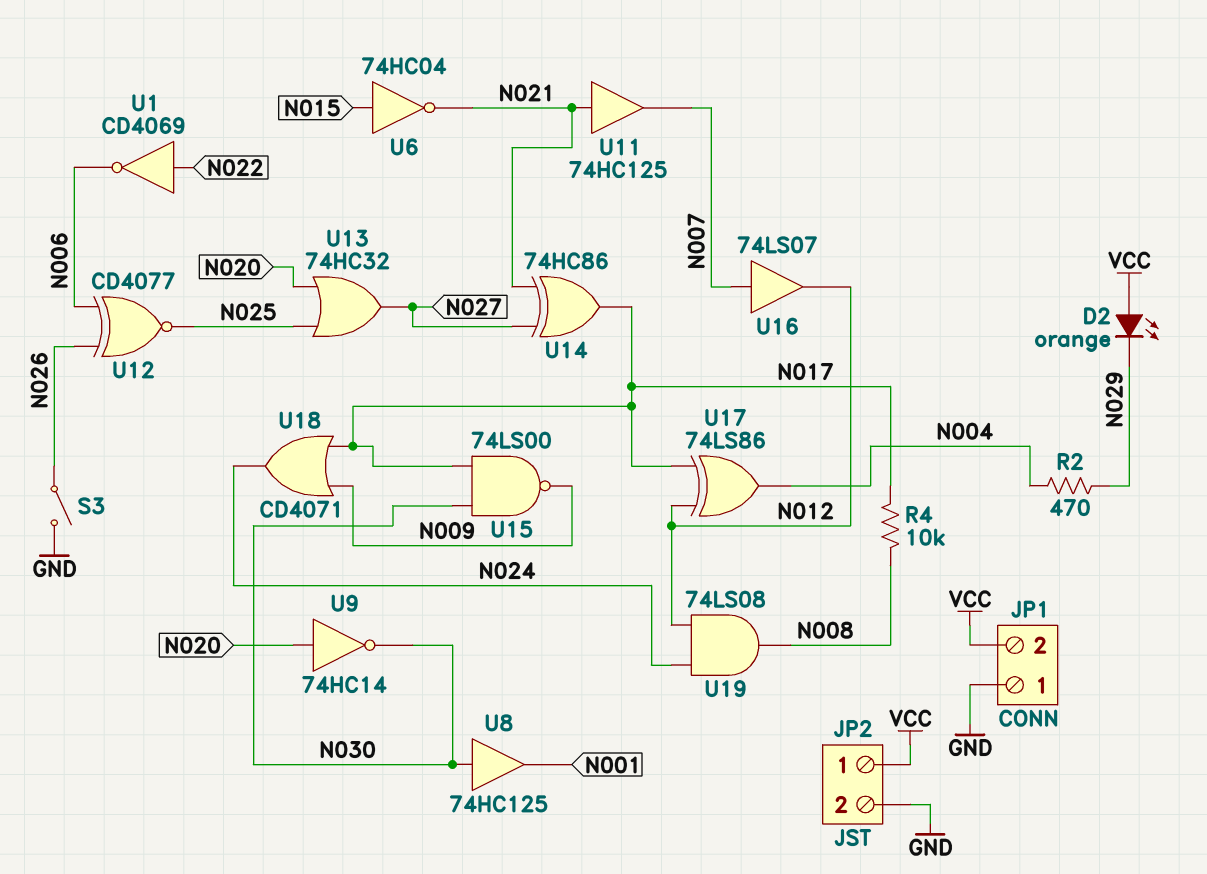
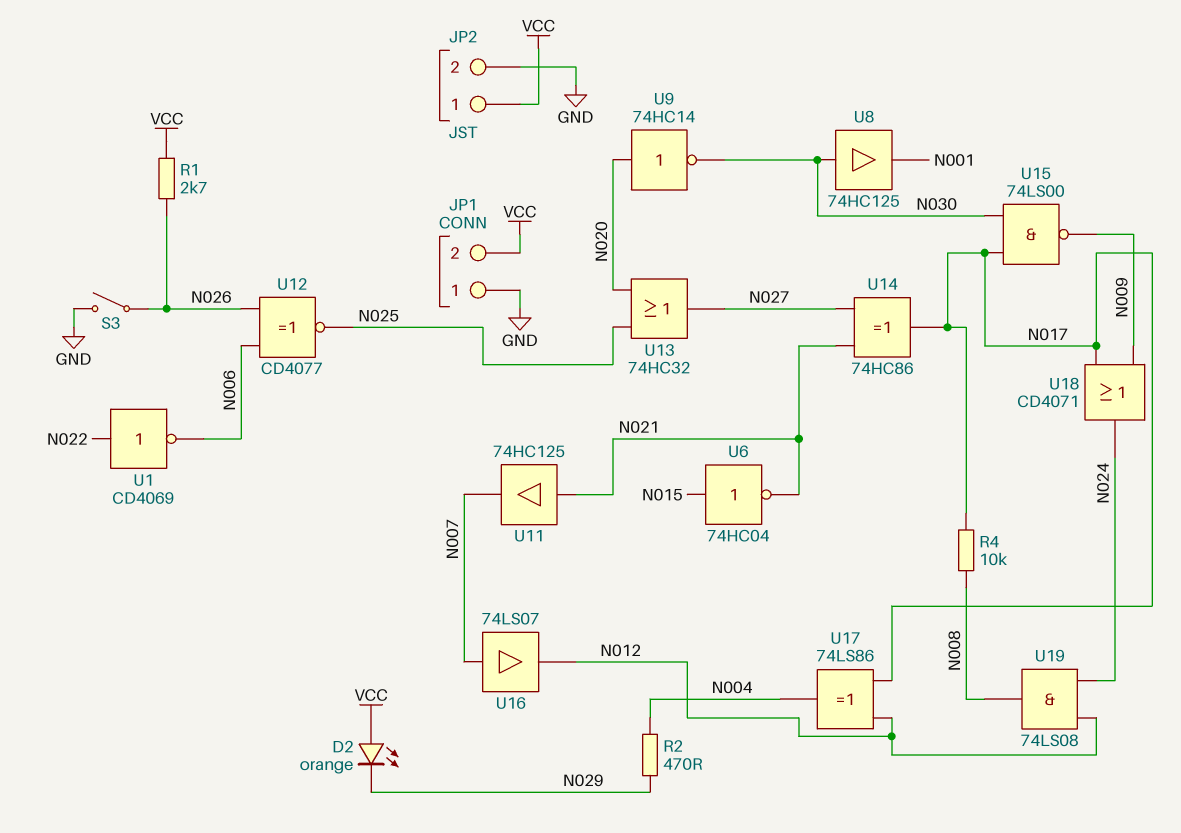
R1: none -> 2.7k (N026, VCC)

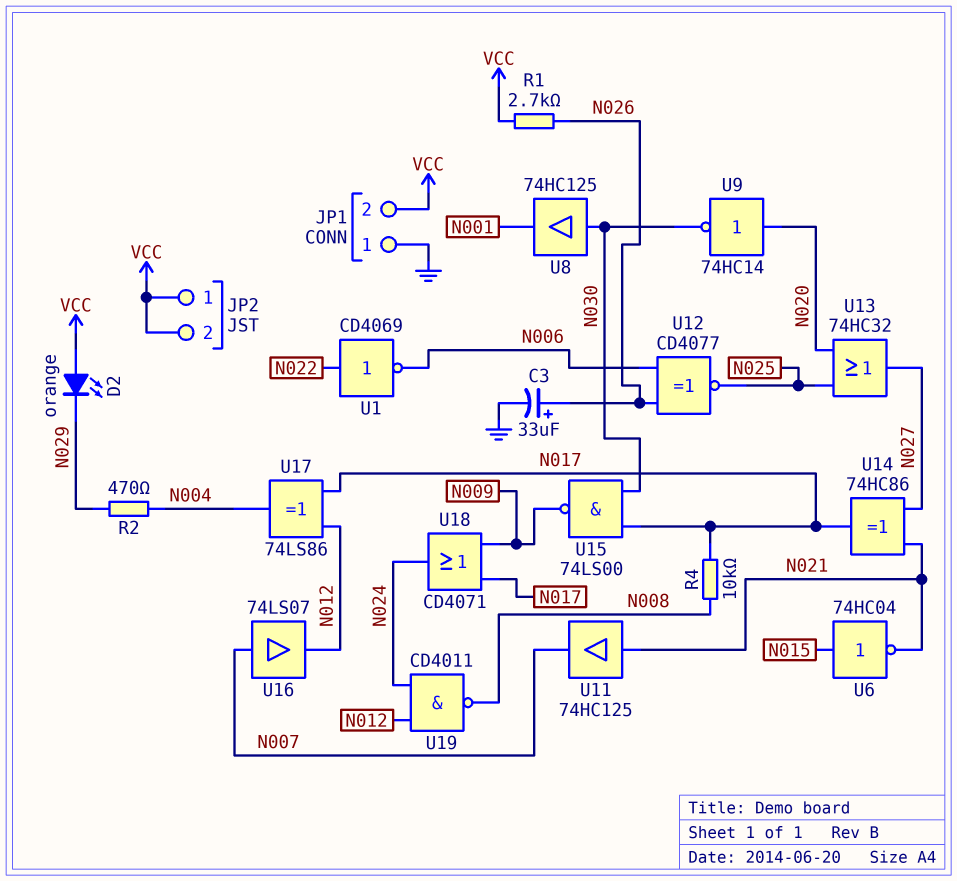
C3: none -> 33uF (plus N026, minus GND)
JP2 pin 2: GND -> VCC
S3: switch (GND, N026) -> none
U19: AND 74LS08 (in N012, in N024, out N008) -> NAND CD4011 (in N012, in N024, out N008)

